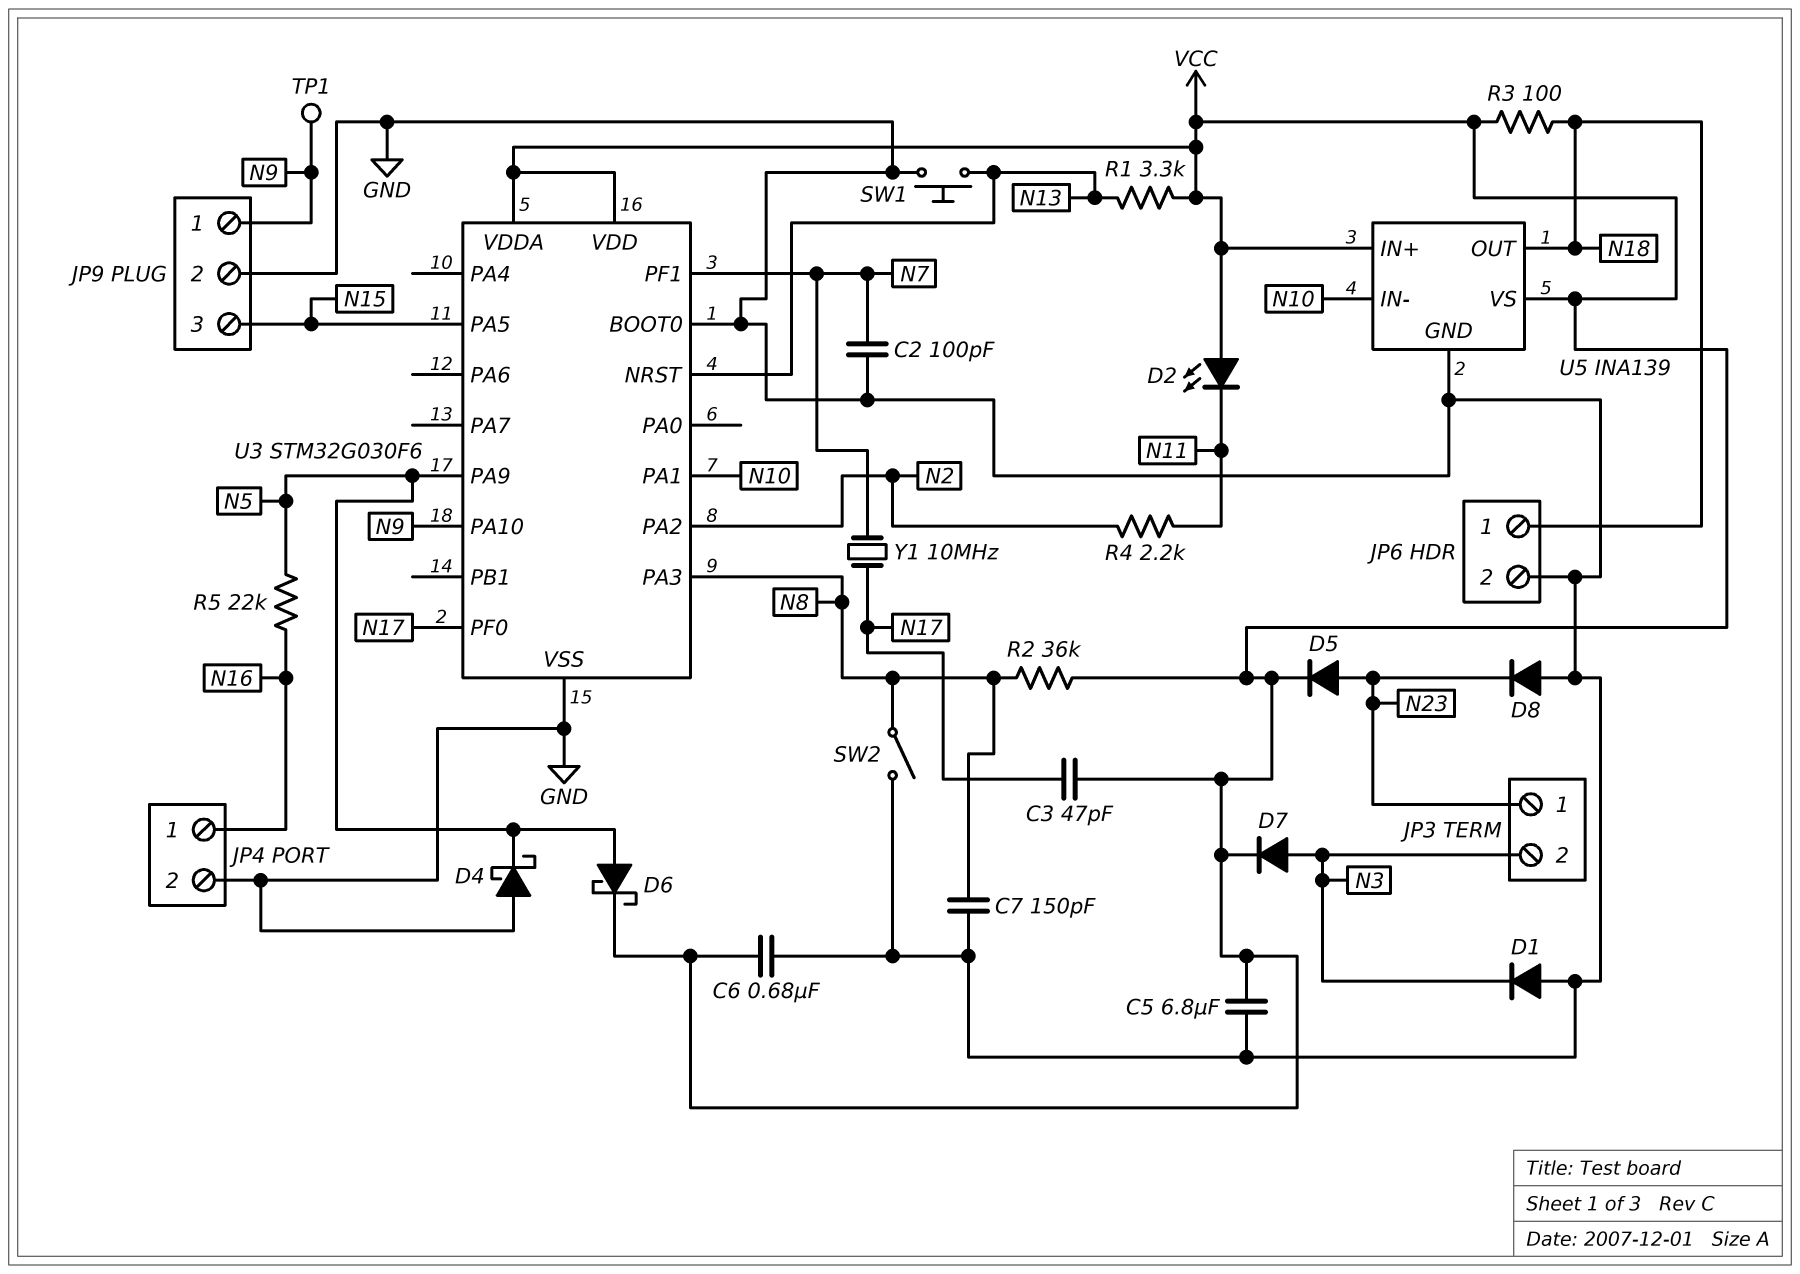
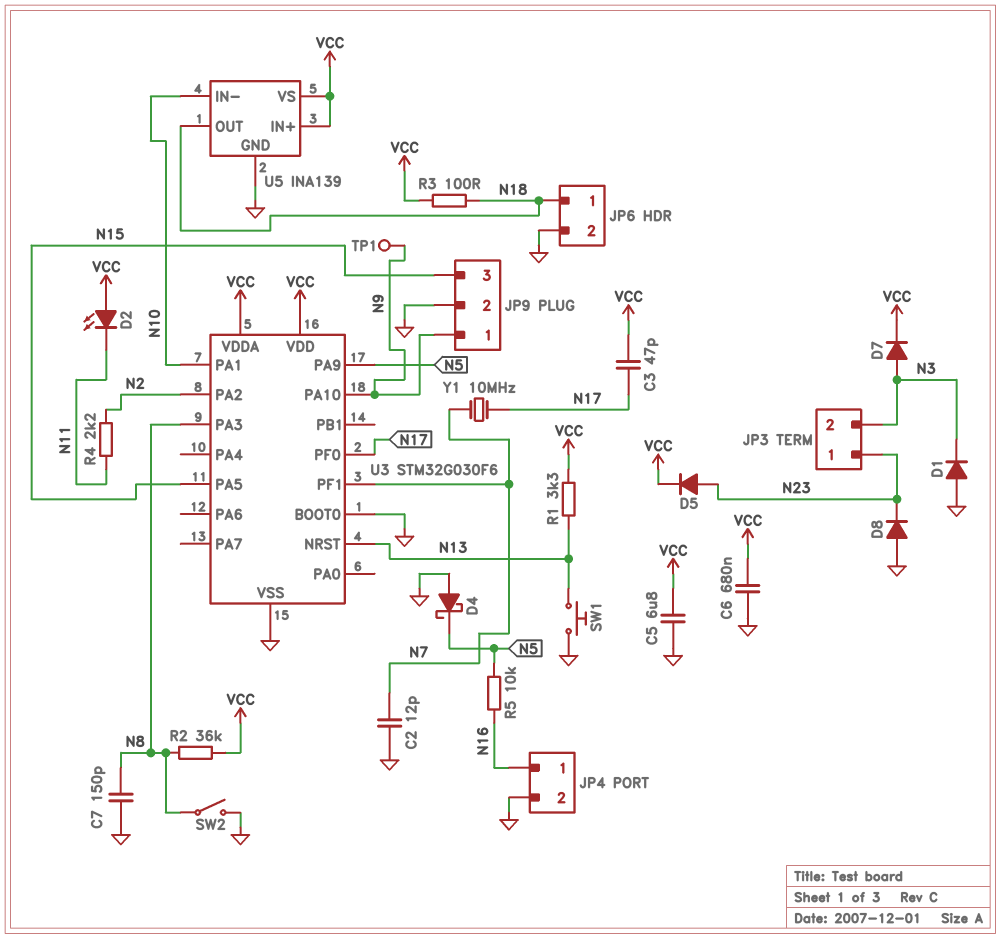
C2: 100pF (GND, N7) -> 12pF (GND, N7)
D6: schottky (A N5, K VCC) -> none
R5: 22k (N5, N16) -> 10k (N5, N16)

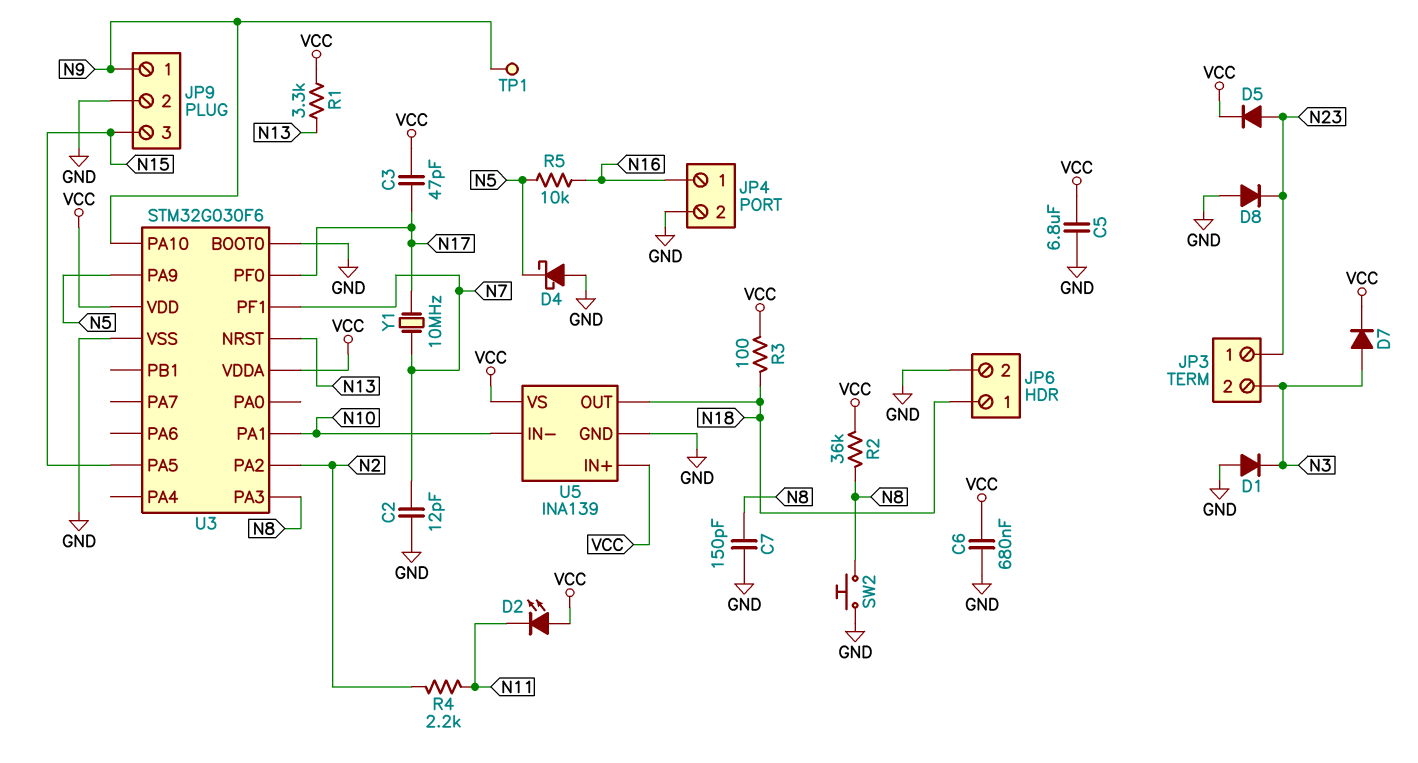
SW1: button (GND, N13) -> none
SW2: switch (GND, N8) -> button (GND, N8)

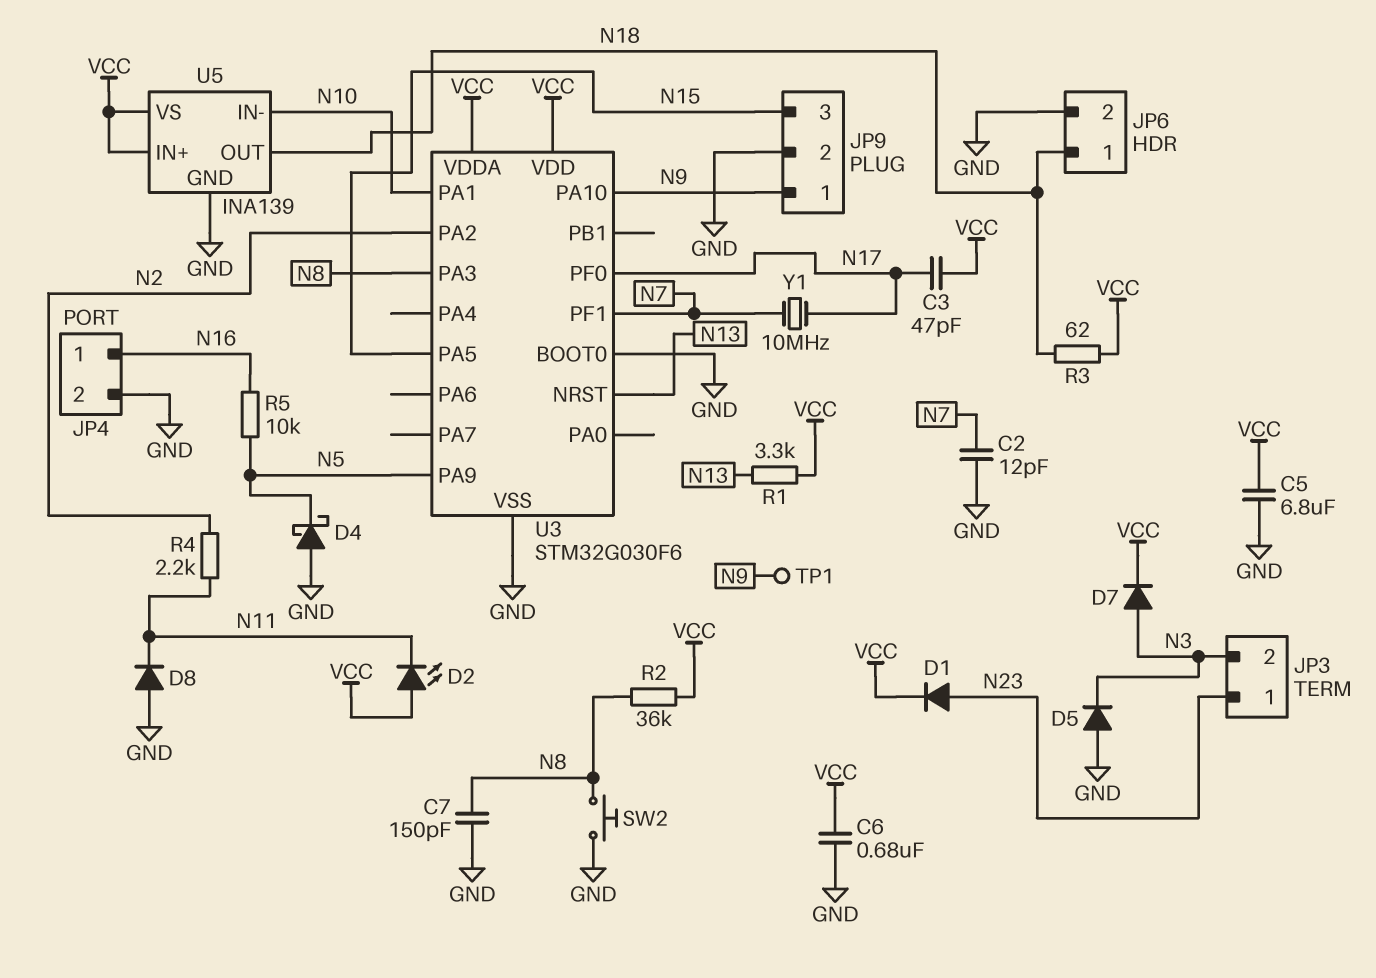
D1: diode (A GND, K N3) -> diode (A N23, K VCC)
D5: diode (A N23, K VCC) -> diode (A GND, K N3)
D8: diode (A GND, K N23) -> diode (A GND, K N11)
R3: 100 (N18, VCC) -> 62 (N18, VCC)

